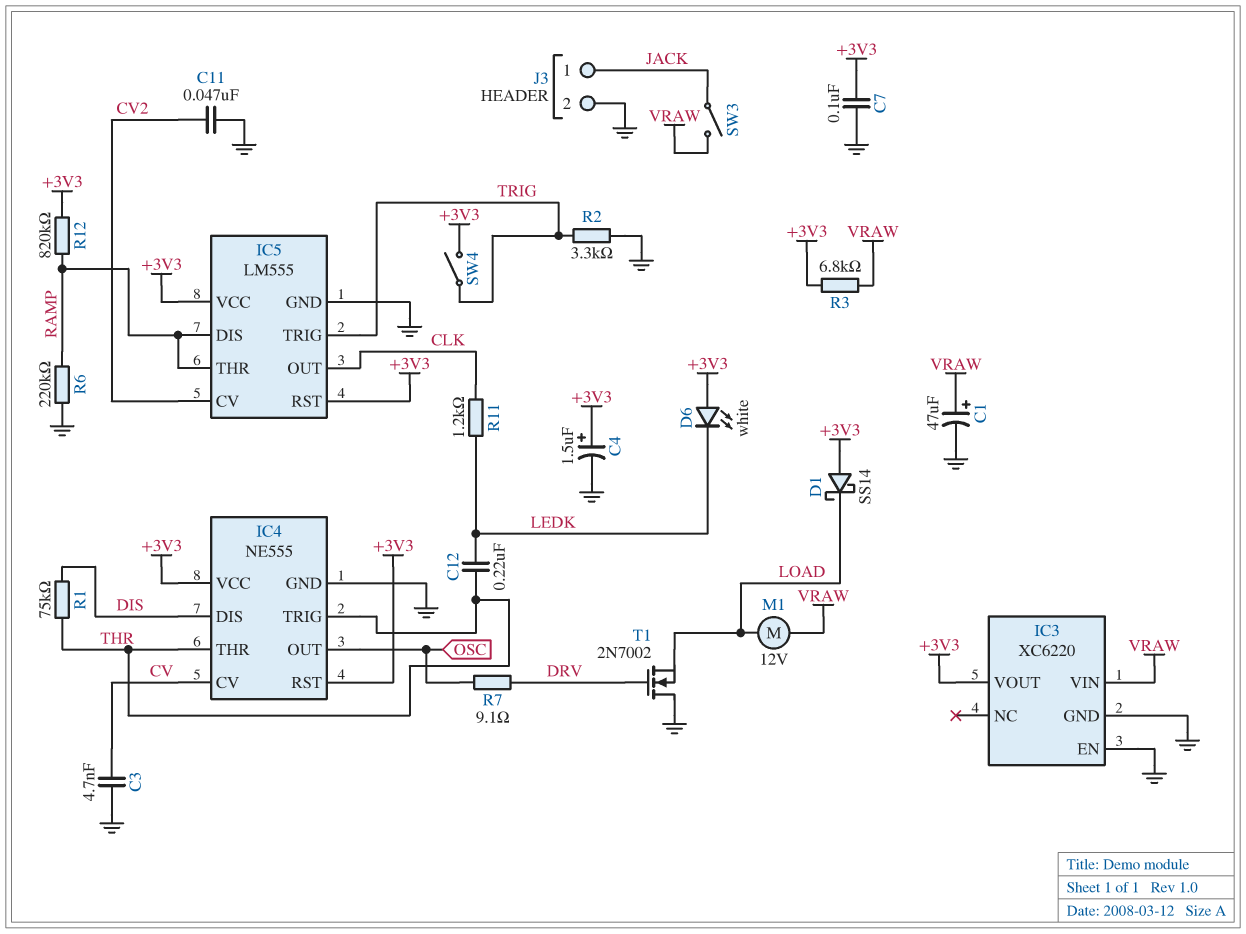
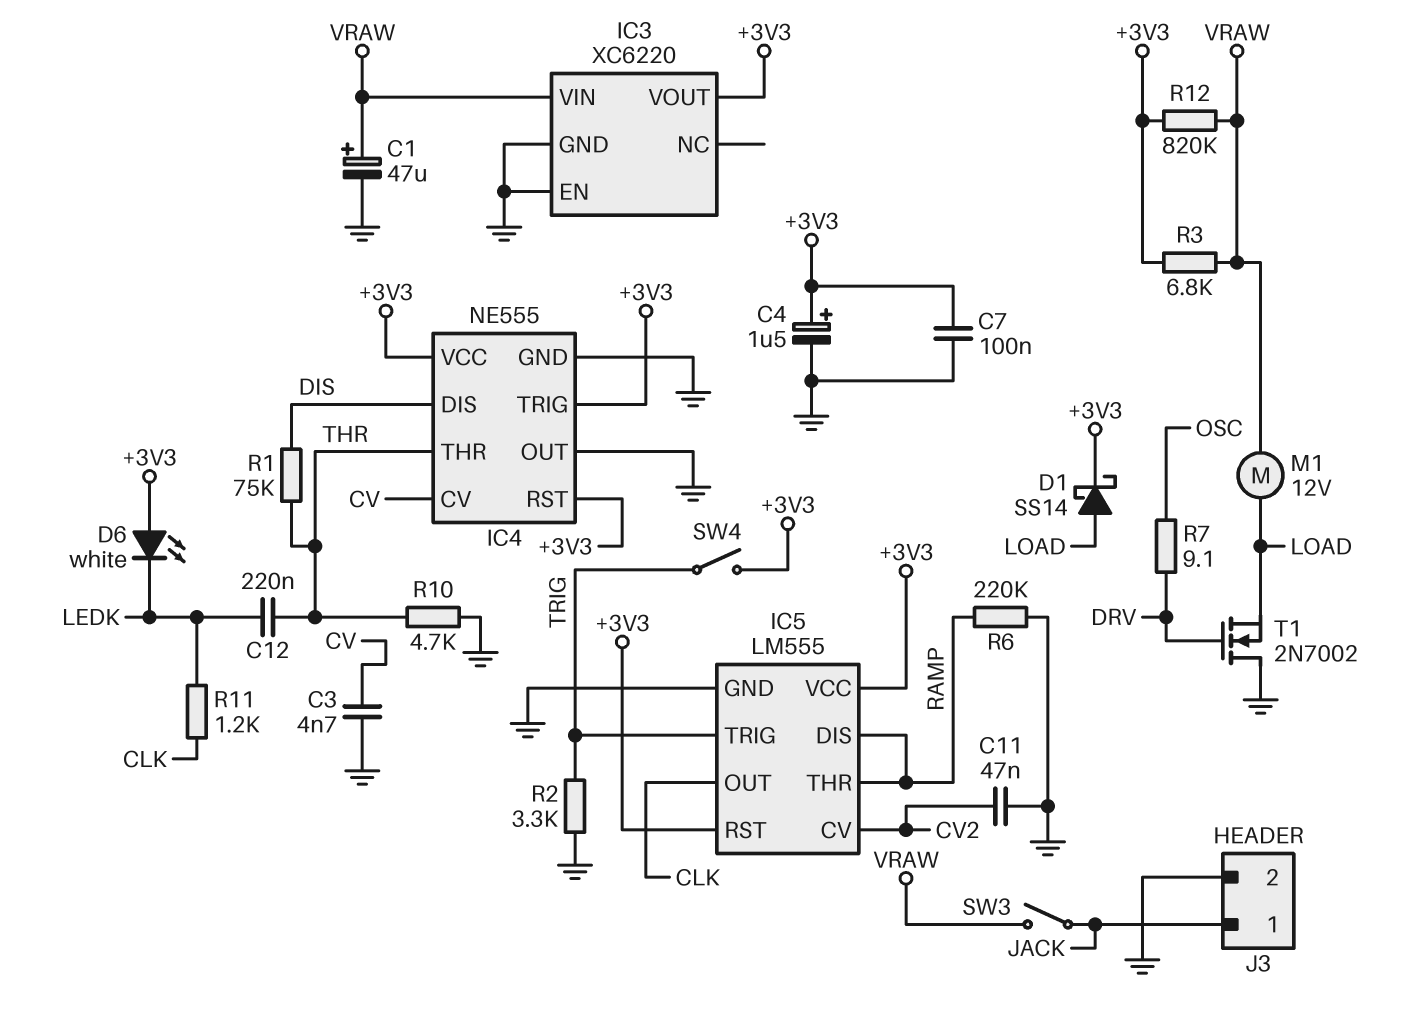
D1: schottky SS14 (A +3V3, K LOAD) -> schottky SS14 (A LOAD, K +3V3)
IC4 pin OUT: OSC -> GND
IC4 pin TRIG: THR -> +3V3
R10: none -> 4.7k (GND, THR)
R12: 820k (+3V3, RAMP) -> 820k (+3V3, VRAW)

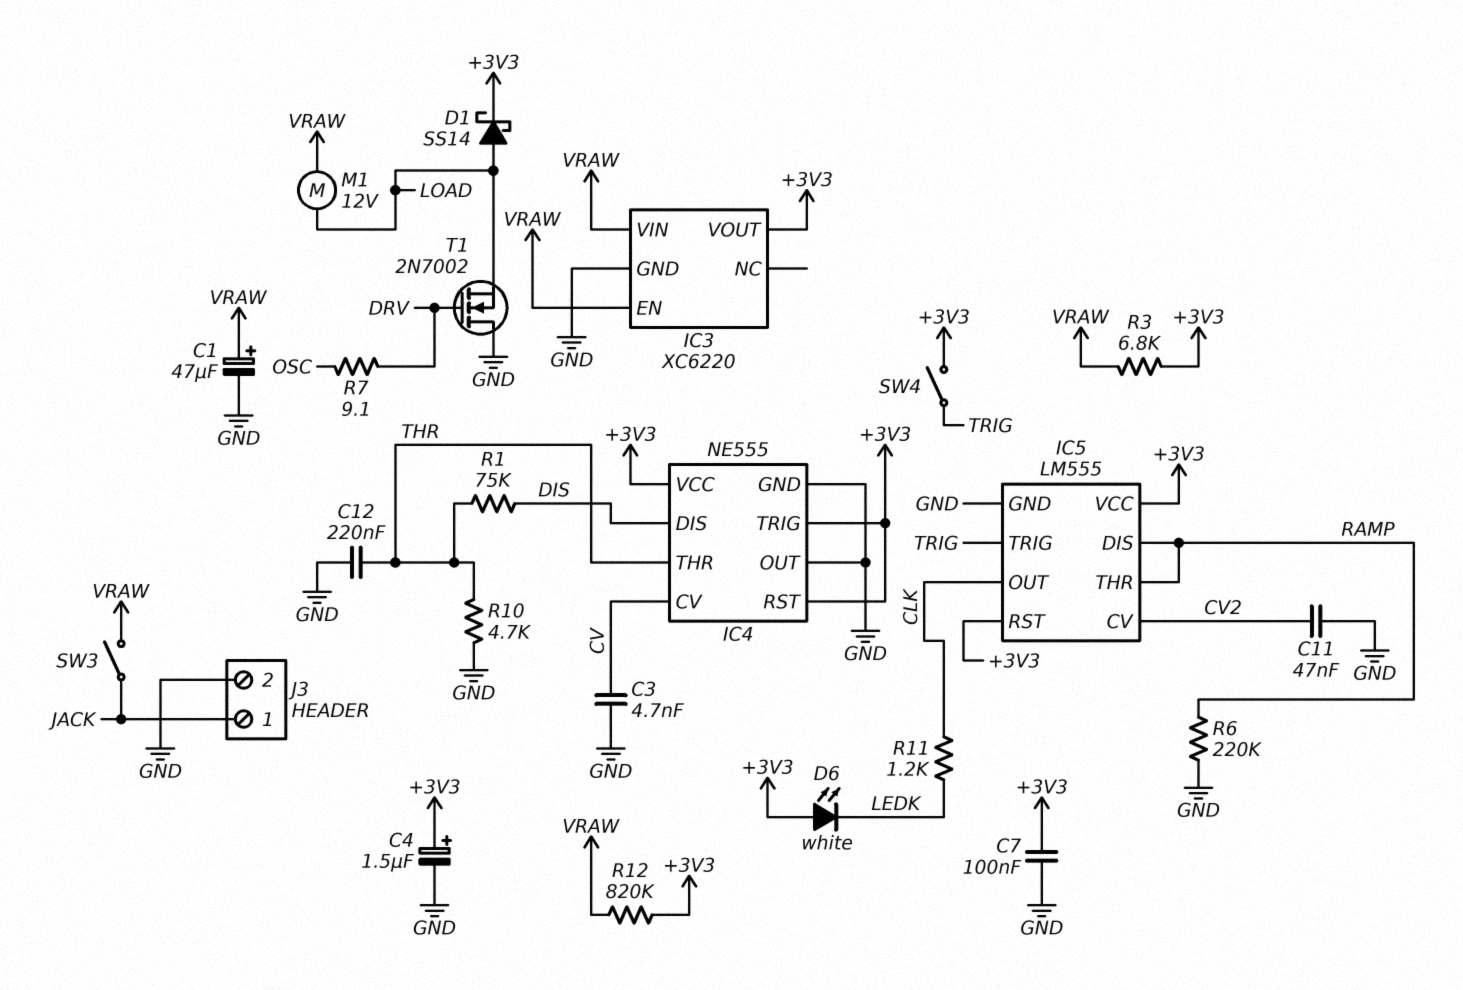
C12: 220nF (LEDK, THR) -> 220nF (GND, THR)
IC3 pin EN: GND -> VRAW
R2: 3.3k (GND, TRIG) -> none

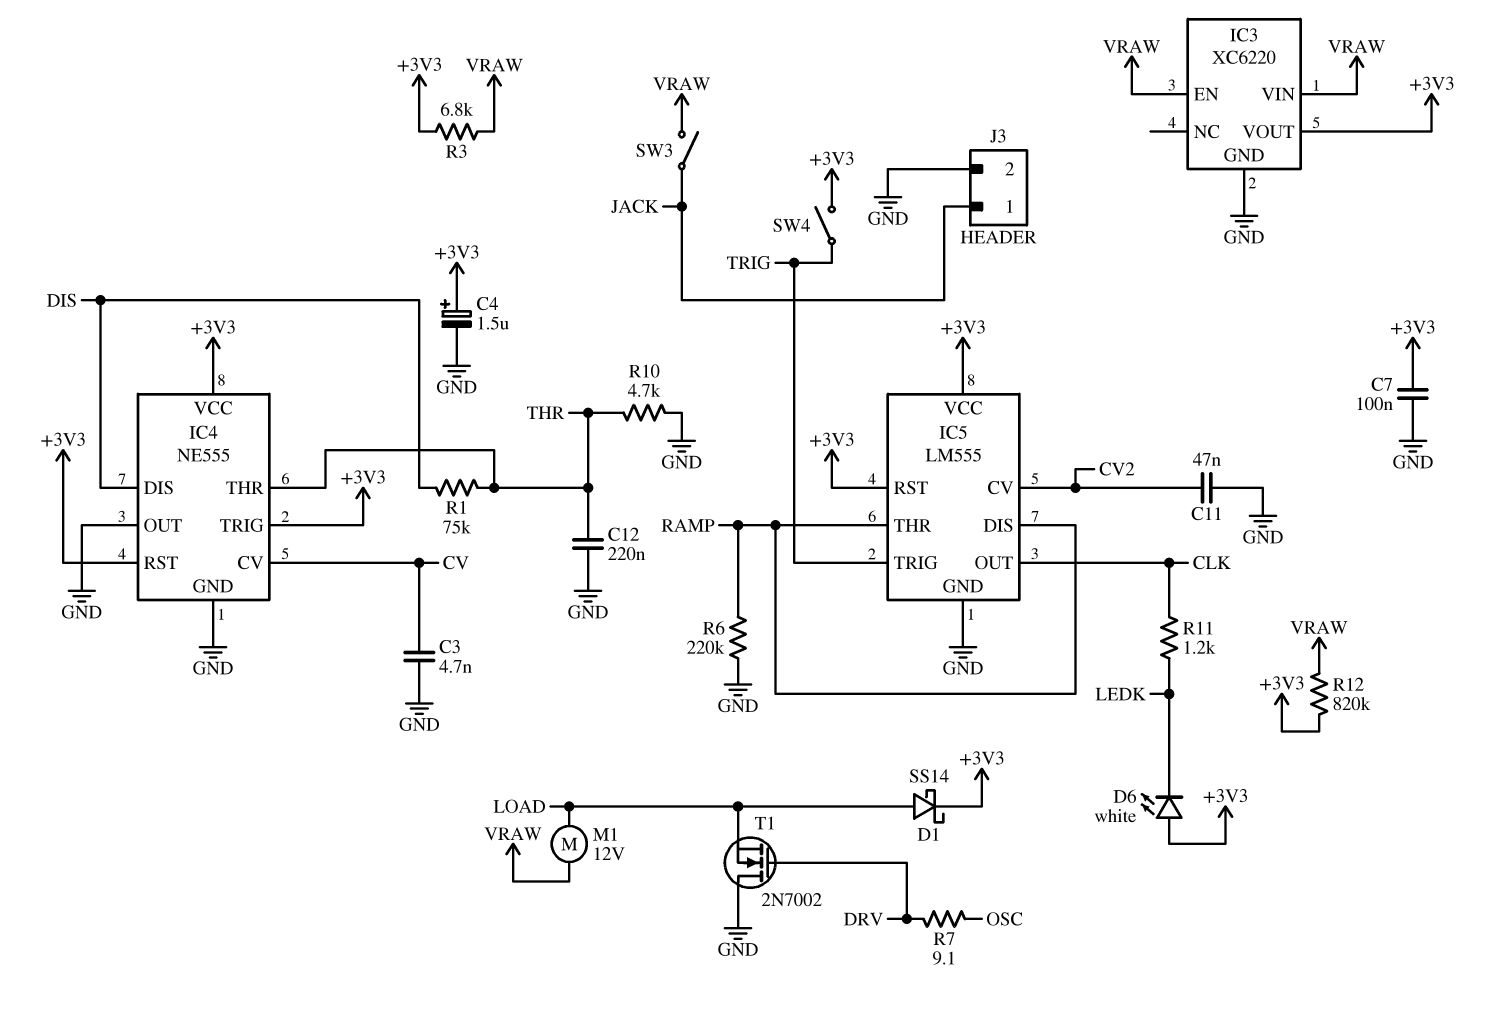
C1: 47uF (plus VRAW, minus GND) -> none

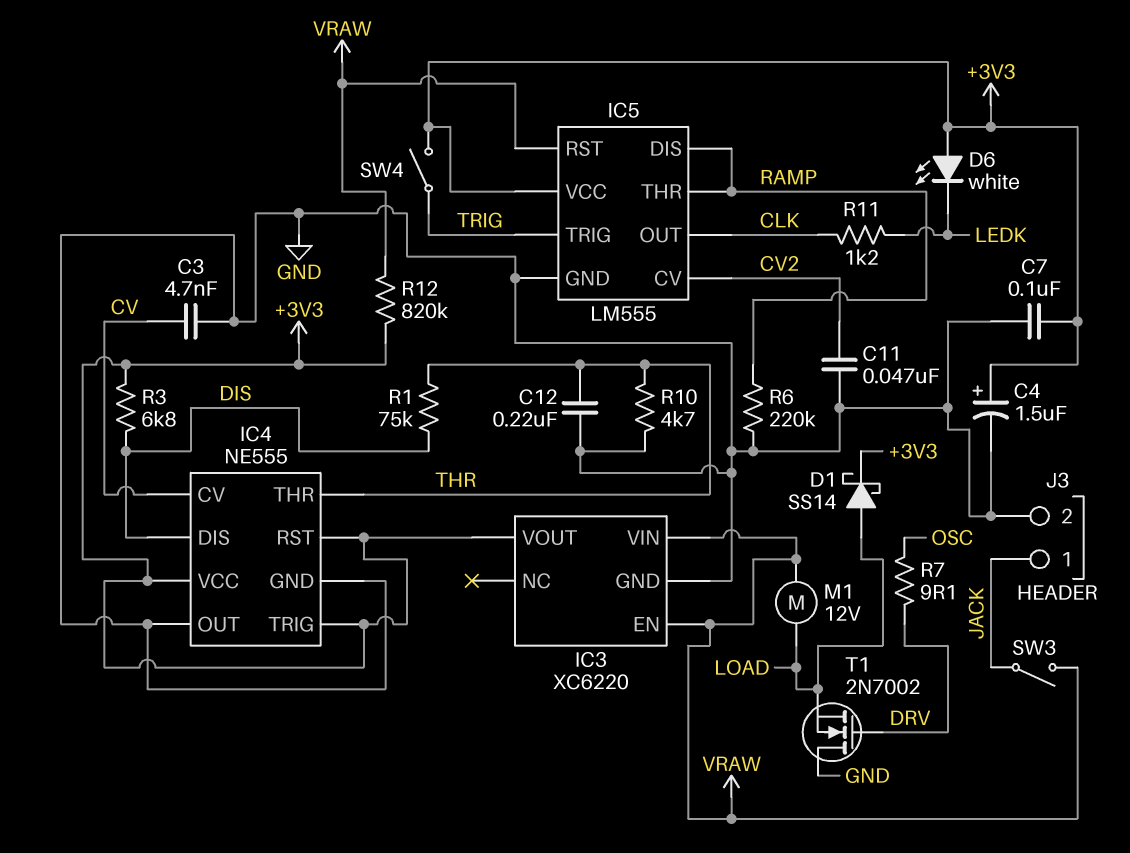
IC5 pin RST: +3V3 -> VRAW
R3: 6.8k (+3V3, VRAW) -> 6.8k (+3V3, DIS)

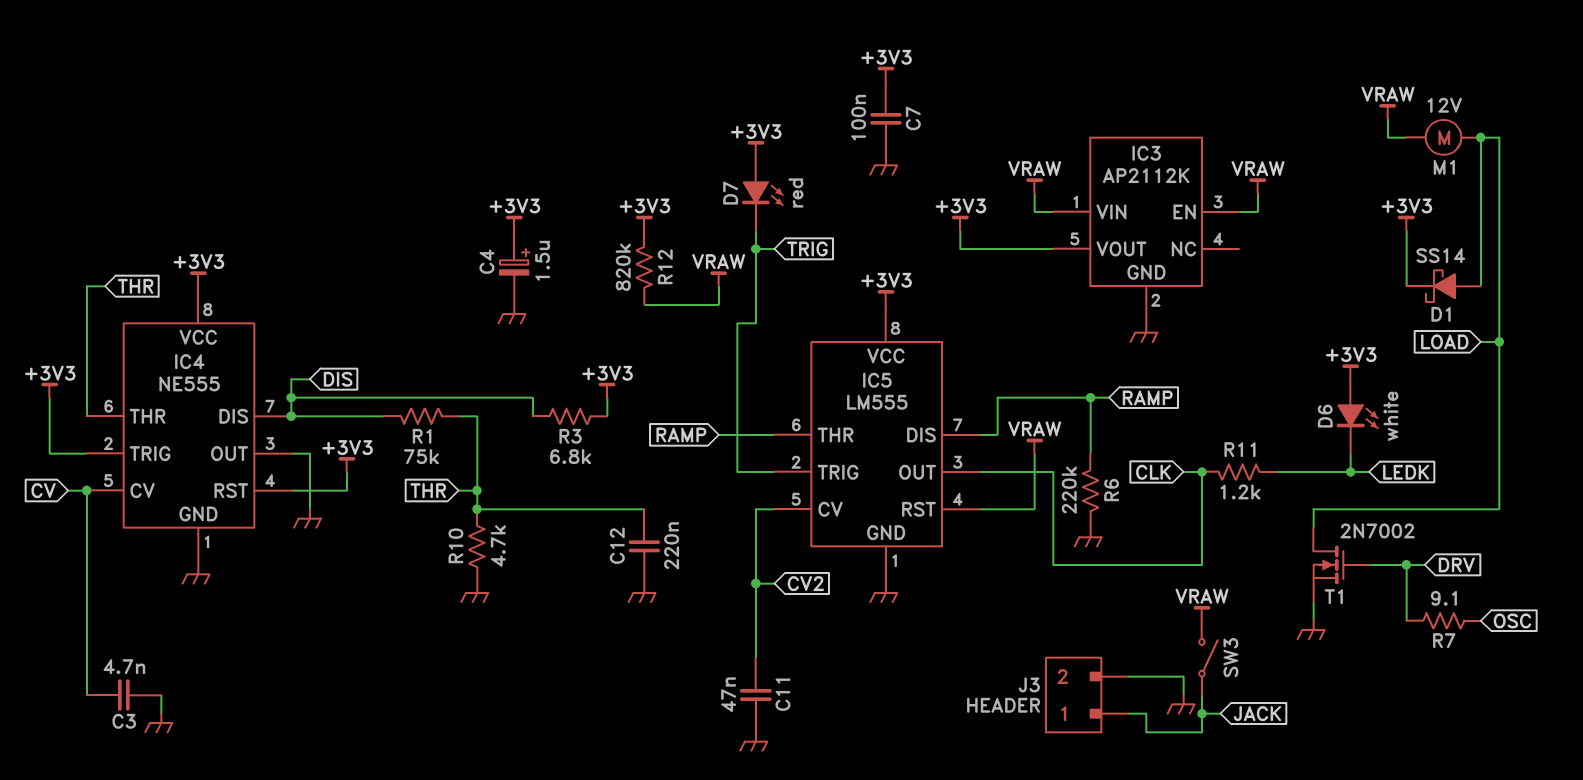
D7: none -> LED red (A +3V3, K TRIG)
IC3: XC6220 -> AP2112K
SW4: switch (+3V3, TRIG) -> none
T1: NMOS 2N7002 (G DRV, D GND, S LOAD) -> NMOS 2N7002 (G DRV, D LOAD, S GND)

